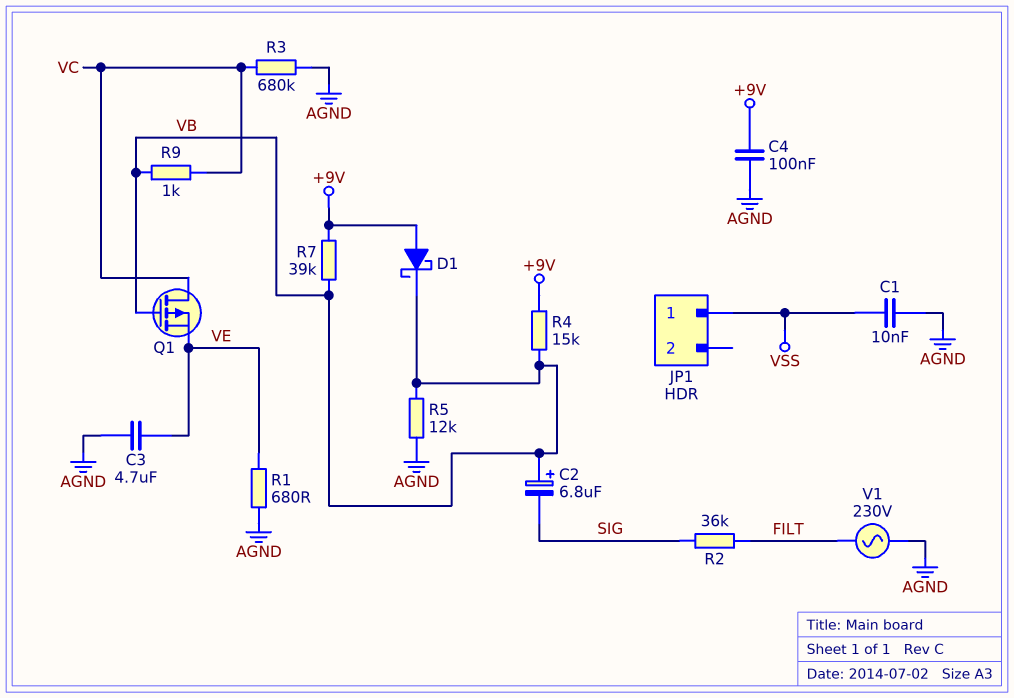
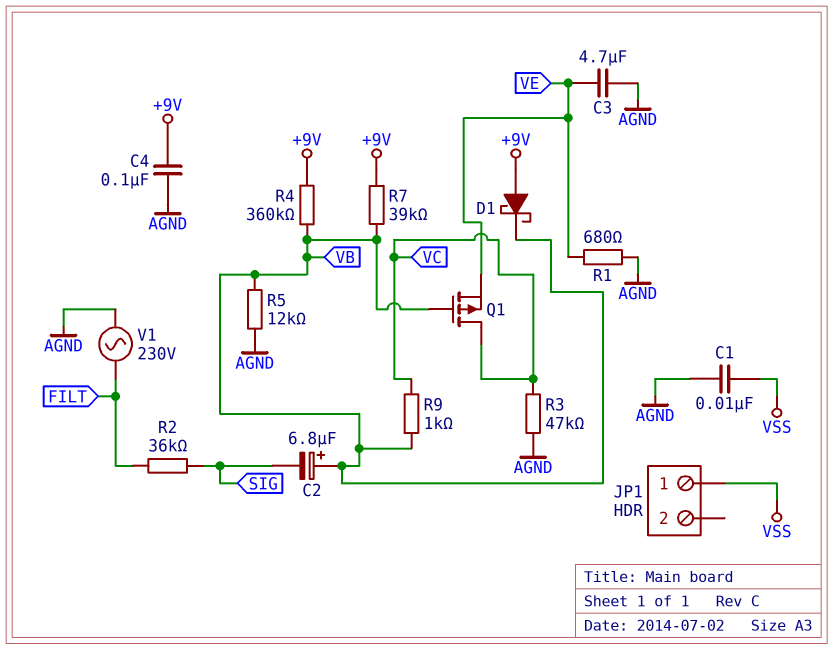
R3: 680k (AGND, VC) -> 47k (AGND, VC)
R4: 15k (+9V, VB) -> 360k (+9V, VB)

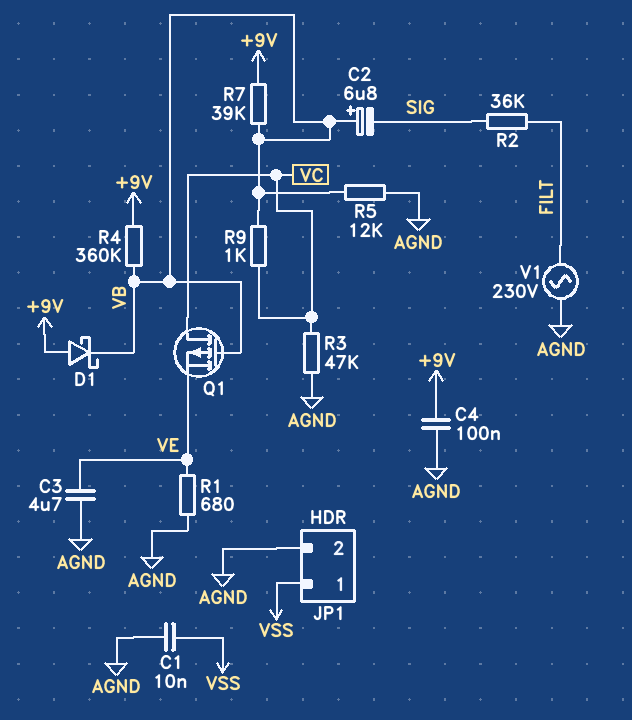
JP1 pin 2: none -> AGND

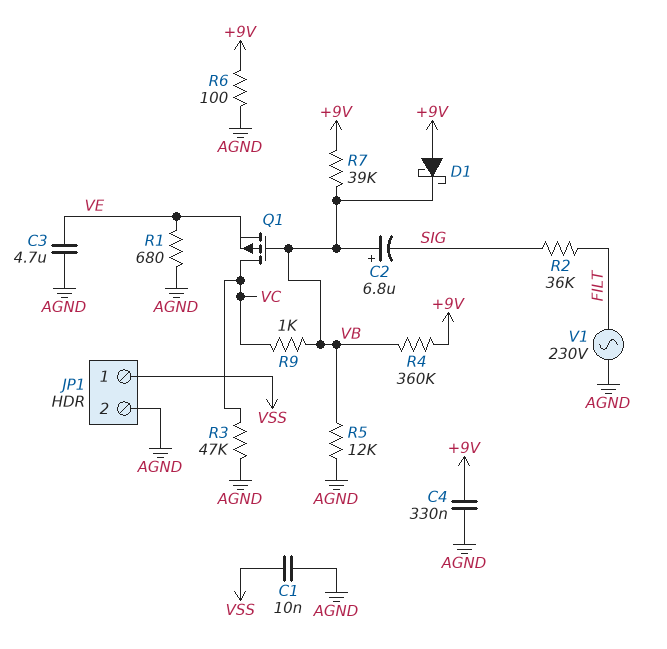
C4: 100nF (+9V, AGND) -> 330nF (+9V, AGND)
R6: none -> 100 (+9V, AGND)

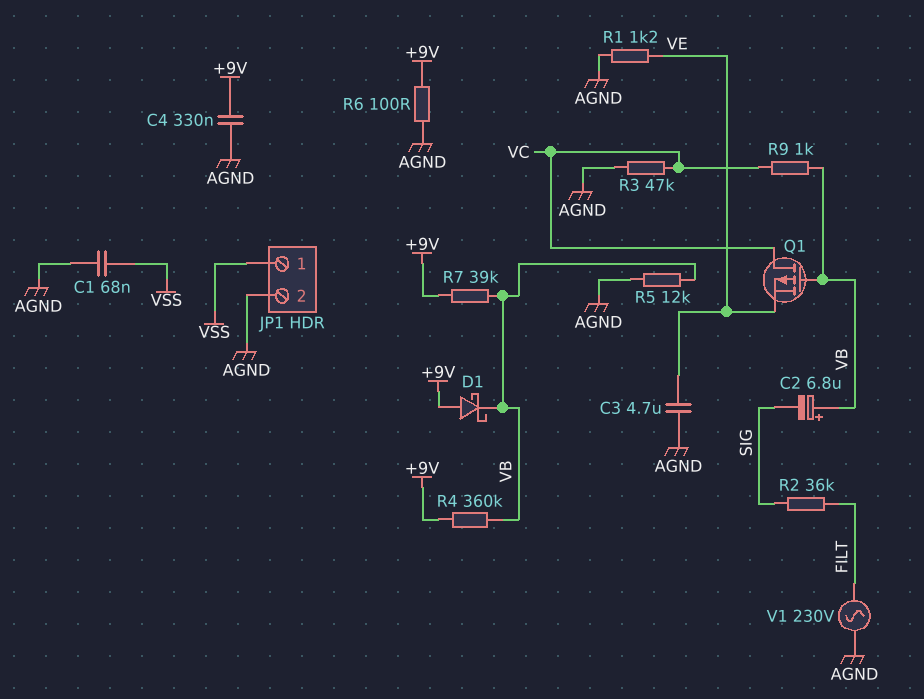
C1: 10nF (AGND, VSS) -> 68nF (AGND, VSS)
R1: 680 (AGND, VE) -> 1.2k (AGND, VE)

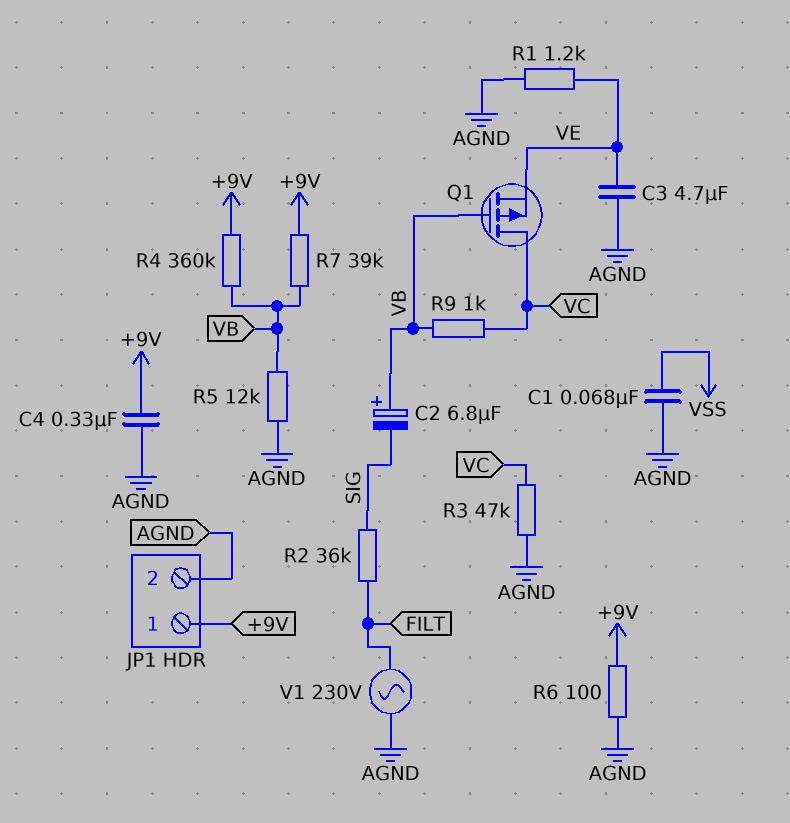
D1: schottky (A +9V, K VB) -> none
JP1 pin 1: VSS -> +9V

